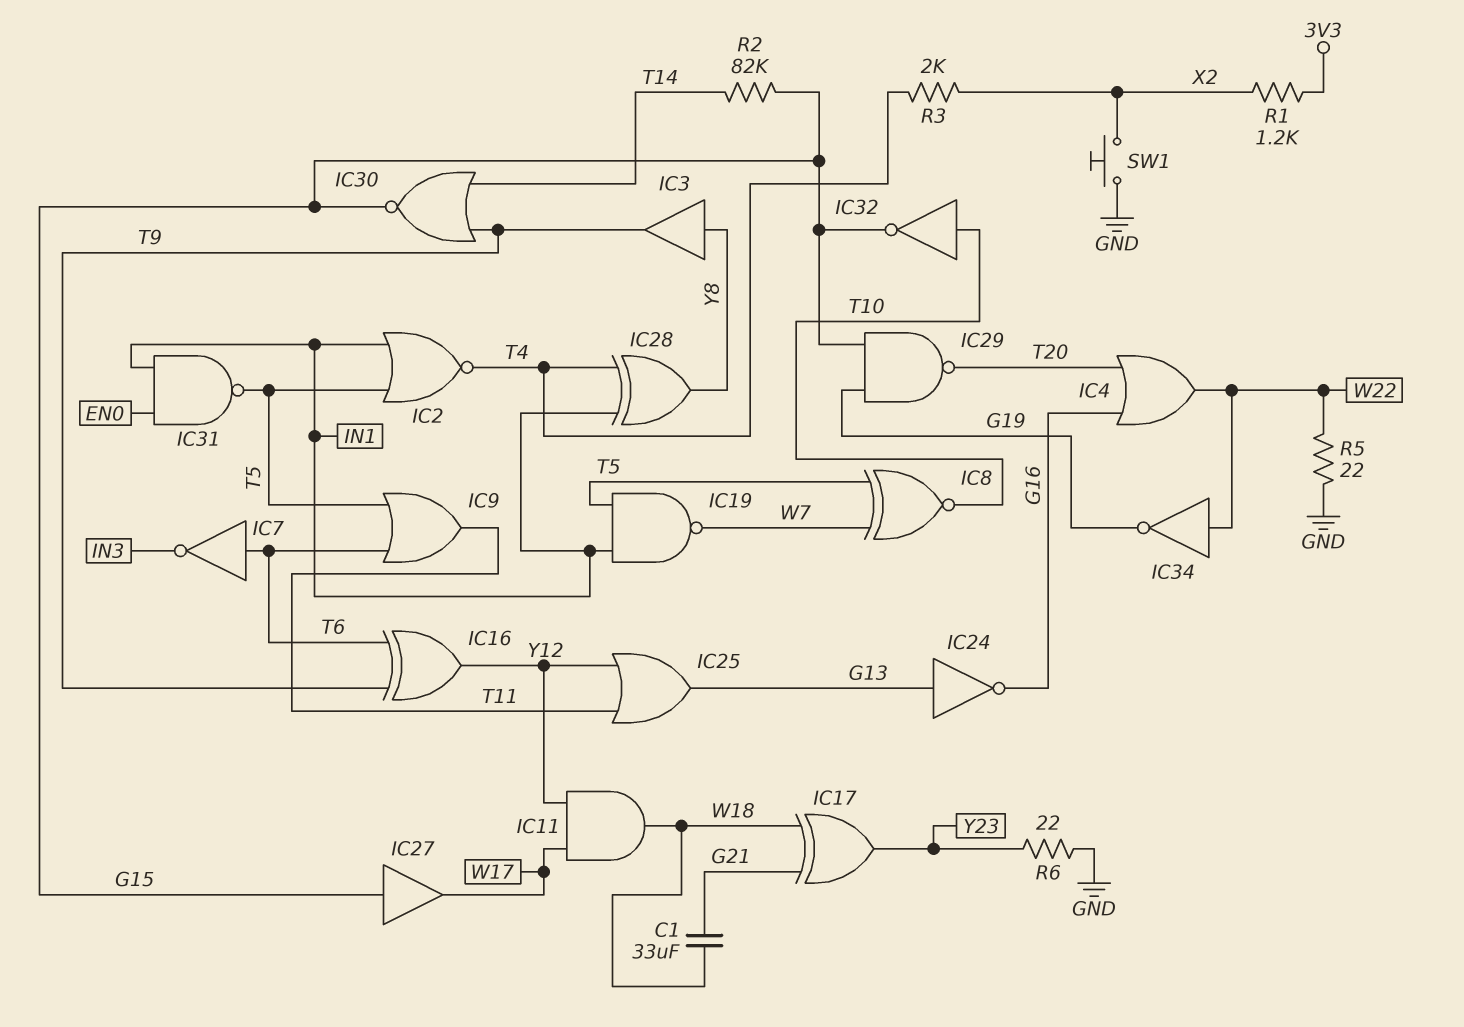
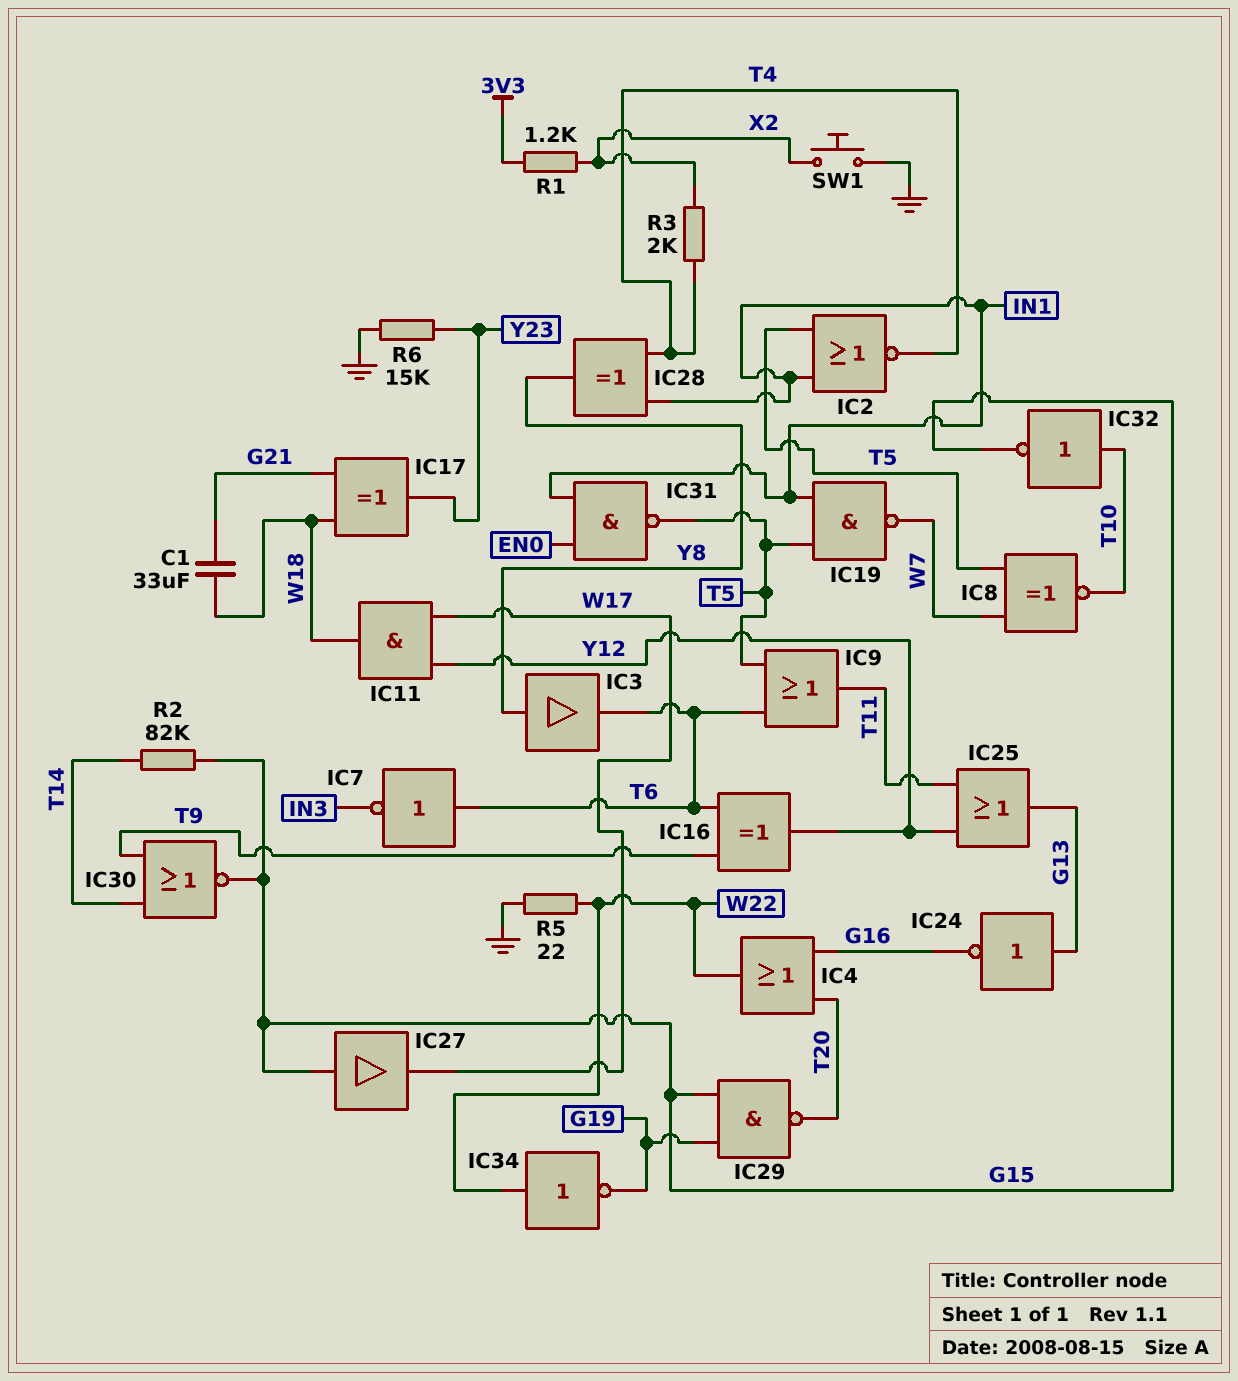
IC3: buffer (in Y8, out T9) -> buffer (in Y8, out T6)
R6: 22 (GND, Y23) -> 15k (GND, Y23)

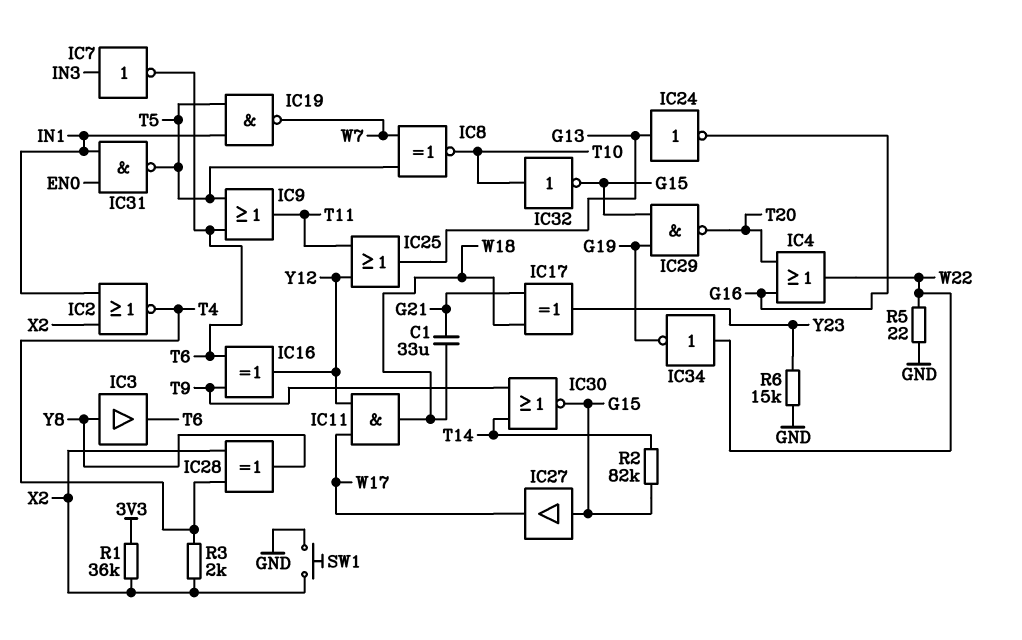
IC2: NOR (in IN1, in T5, out T4) -> NOR (in IN1, in X2, out T4)
IC7: NOT (in T6, out IN3) -> NOT (in IN3, out T6)
IC28: XOR (in IN1, in T4, out Y8) -> XOR (in T4, in X2, out Y8)
R1: 1.2k (3V3, X2) -> 36k (3V3, X2)

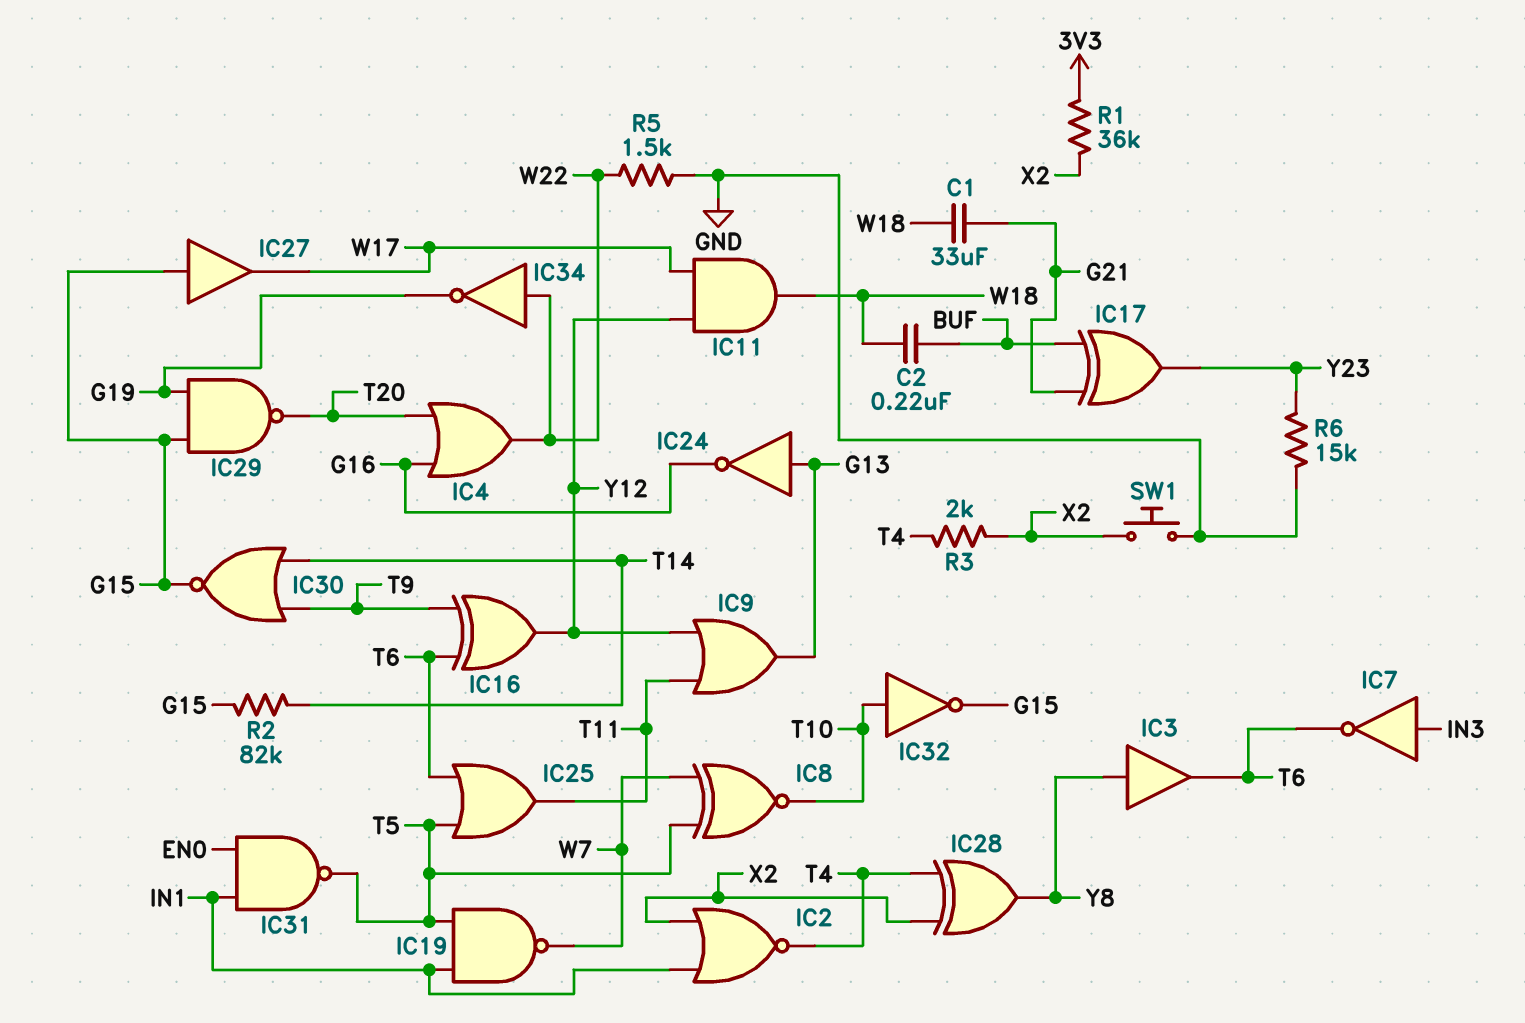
C2: none -> 220nF (BUF, W18)
IC9: OR (in T5, in T6, out T11) -> OR (in T11, in Y12, out G13)
IC17: XOR (in G21, in W18, out Y23) -> XOR (in BUF, in G21, out Y23)
IC25: OR (in T11, in Y12, out G13) -> OR (in T5, in T6, out T11)
R5: 22 (GND, W22) -> 1.5k (GND, W22)

